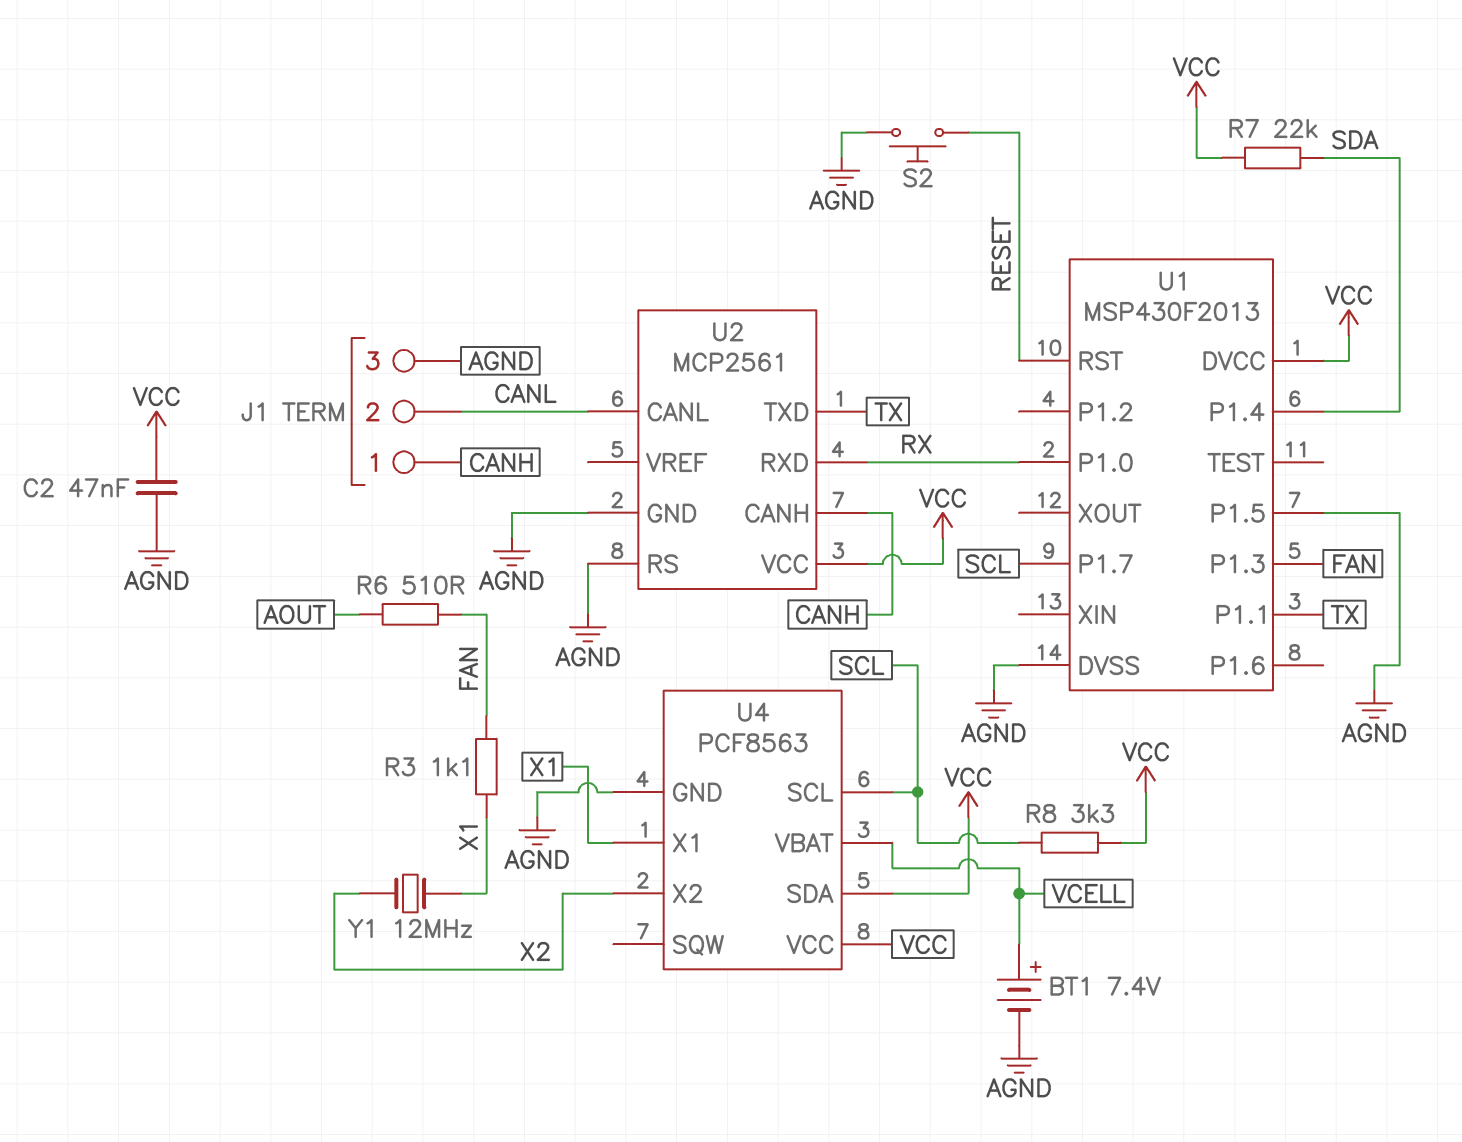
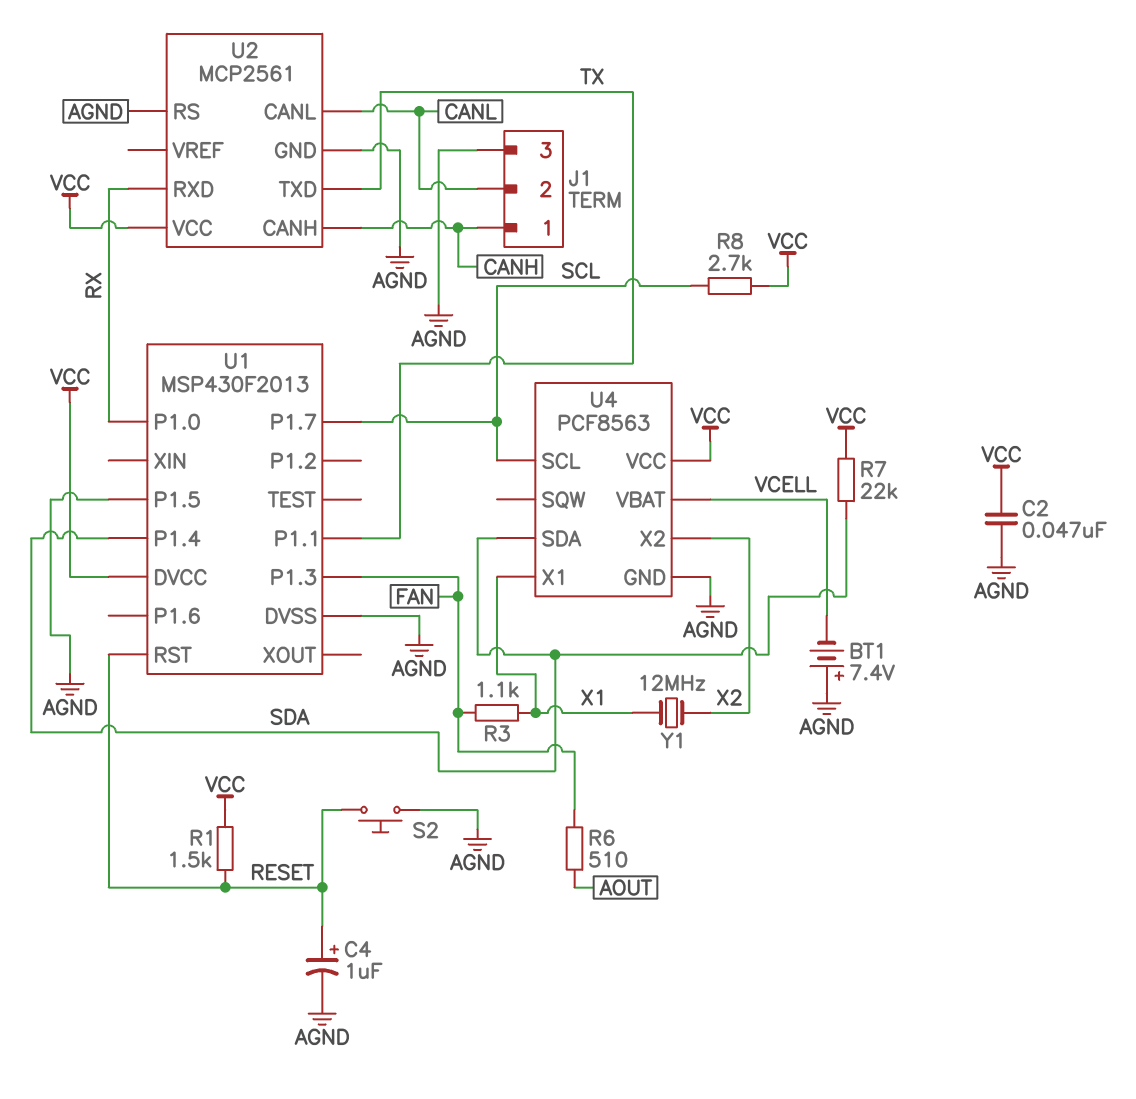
BT1: 7.4V (plus VCELL, minus AGND) -> 7.4V (plus AGND, minus VCELL)
C4: none -> 1uF (plus RESET, minus AGND)
R1: none -> 1.5k (RESET, VCC)
R8: 3.3k (SCL, VCC) -> 2.7k (SCL, VCC)
U4 pin SDA: VCC -> SDA

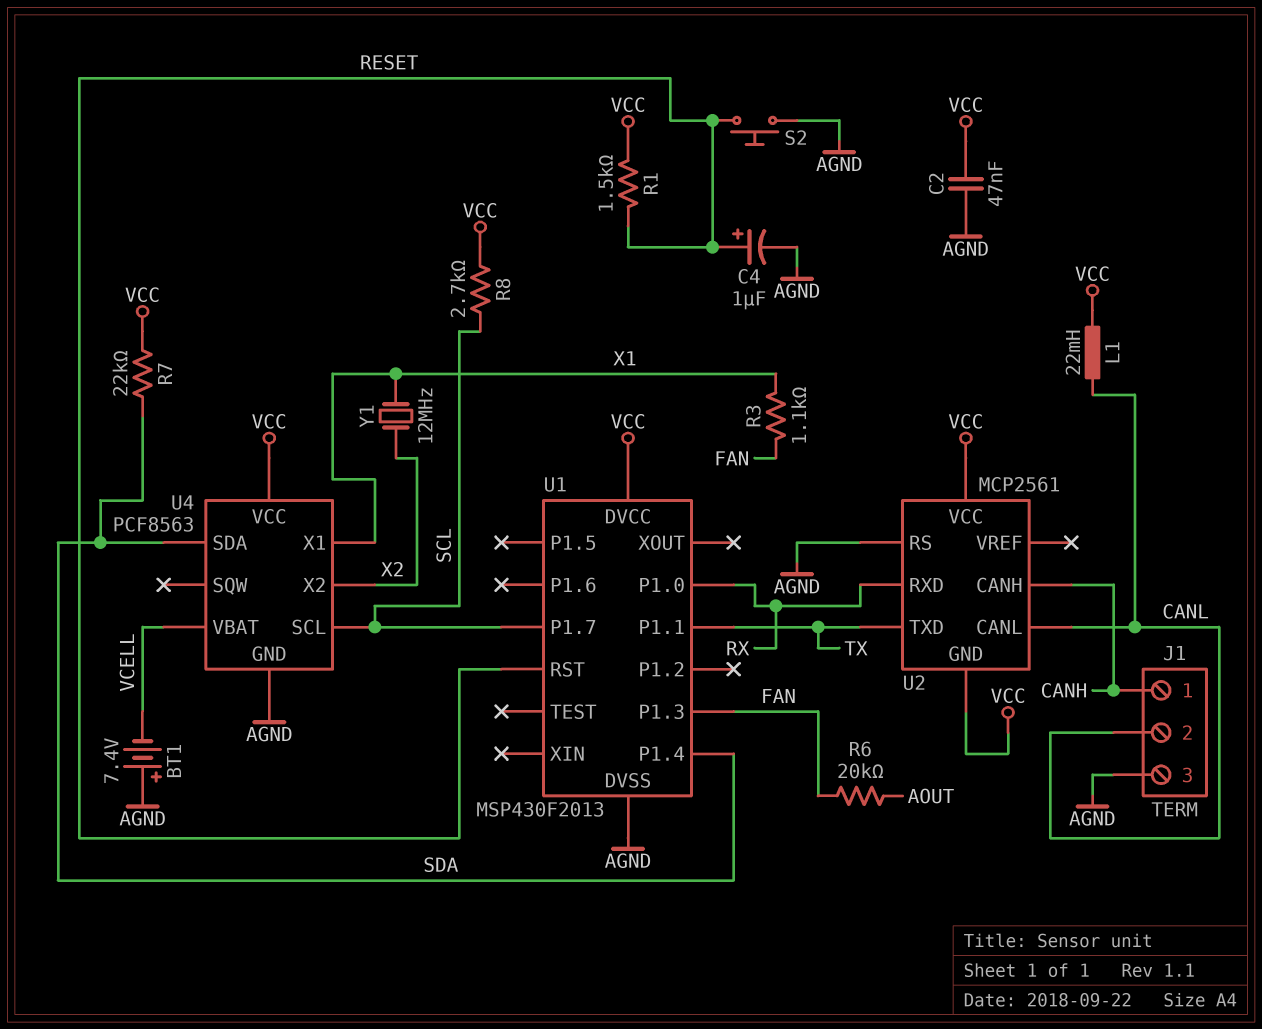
L1: none -> 22mH (CANL, VCC)
R6: 510 (AOUT, FAN) -> 20k (AOUT, FAN)
U1 pin P1.5: AGND -> none
U2 pin GND: AGND -> VCC

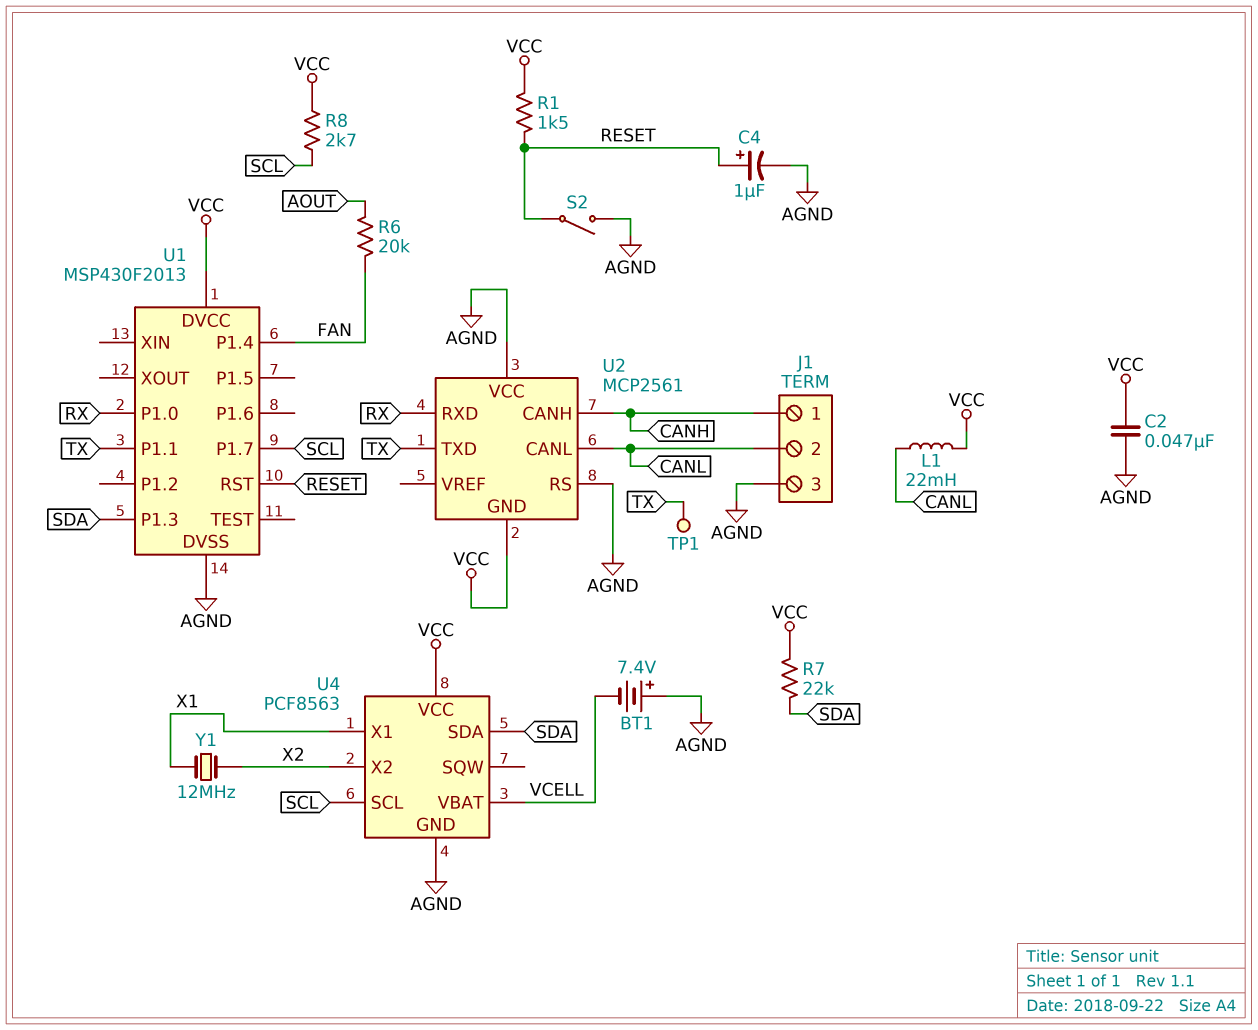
R3: 1.1k (FAN, X1) -> none
S2: button (AGND, RESET) -> switch (AGND, RESET)
TP1: none -> test point (TX)
U1 pin P1.3: FAN -> SDA
U1 pin P1.4: SDA -> FAN
U2 pin VCC: VCC -> AGND

